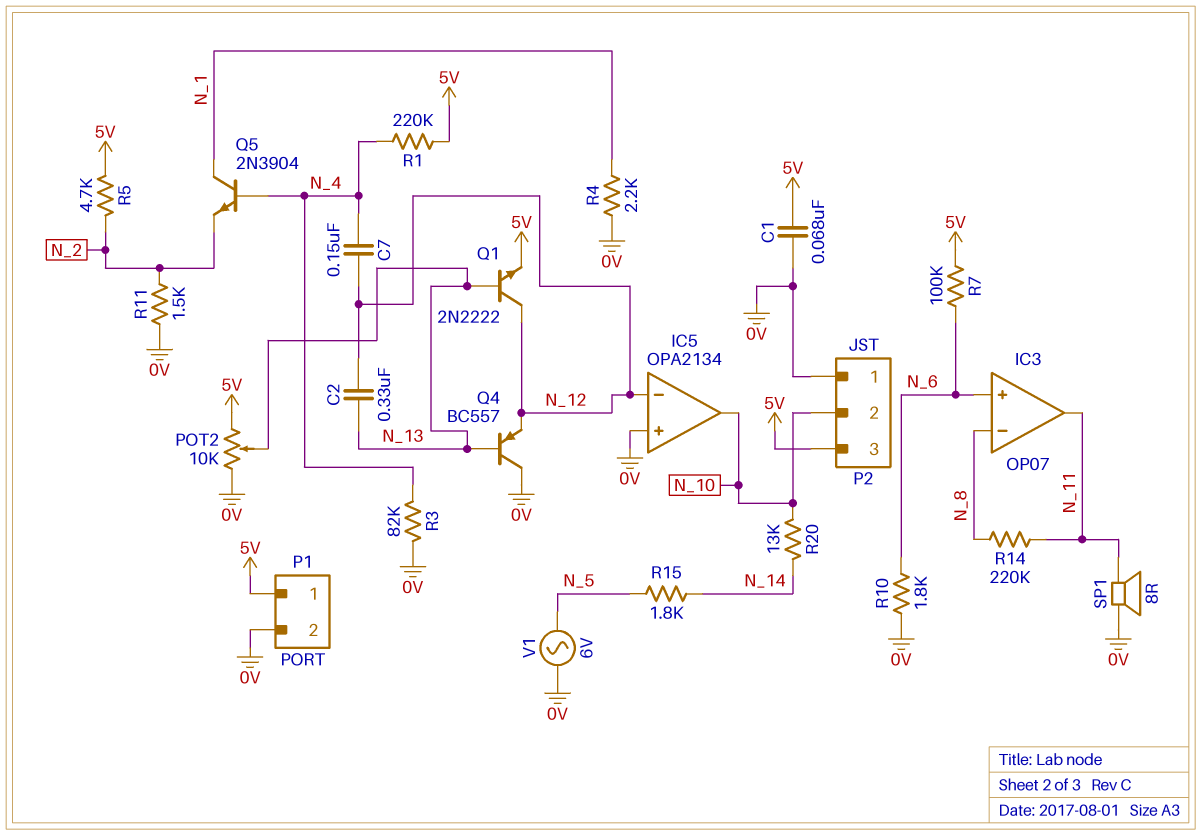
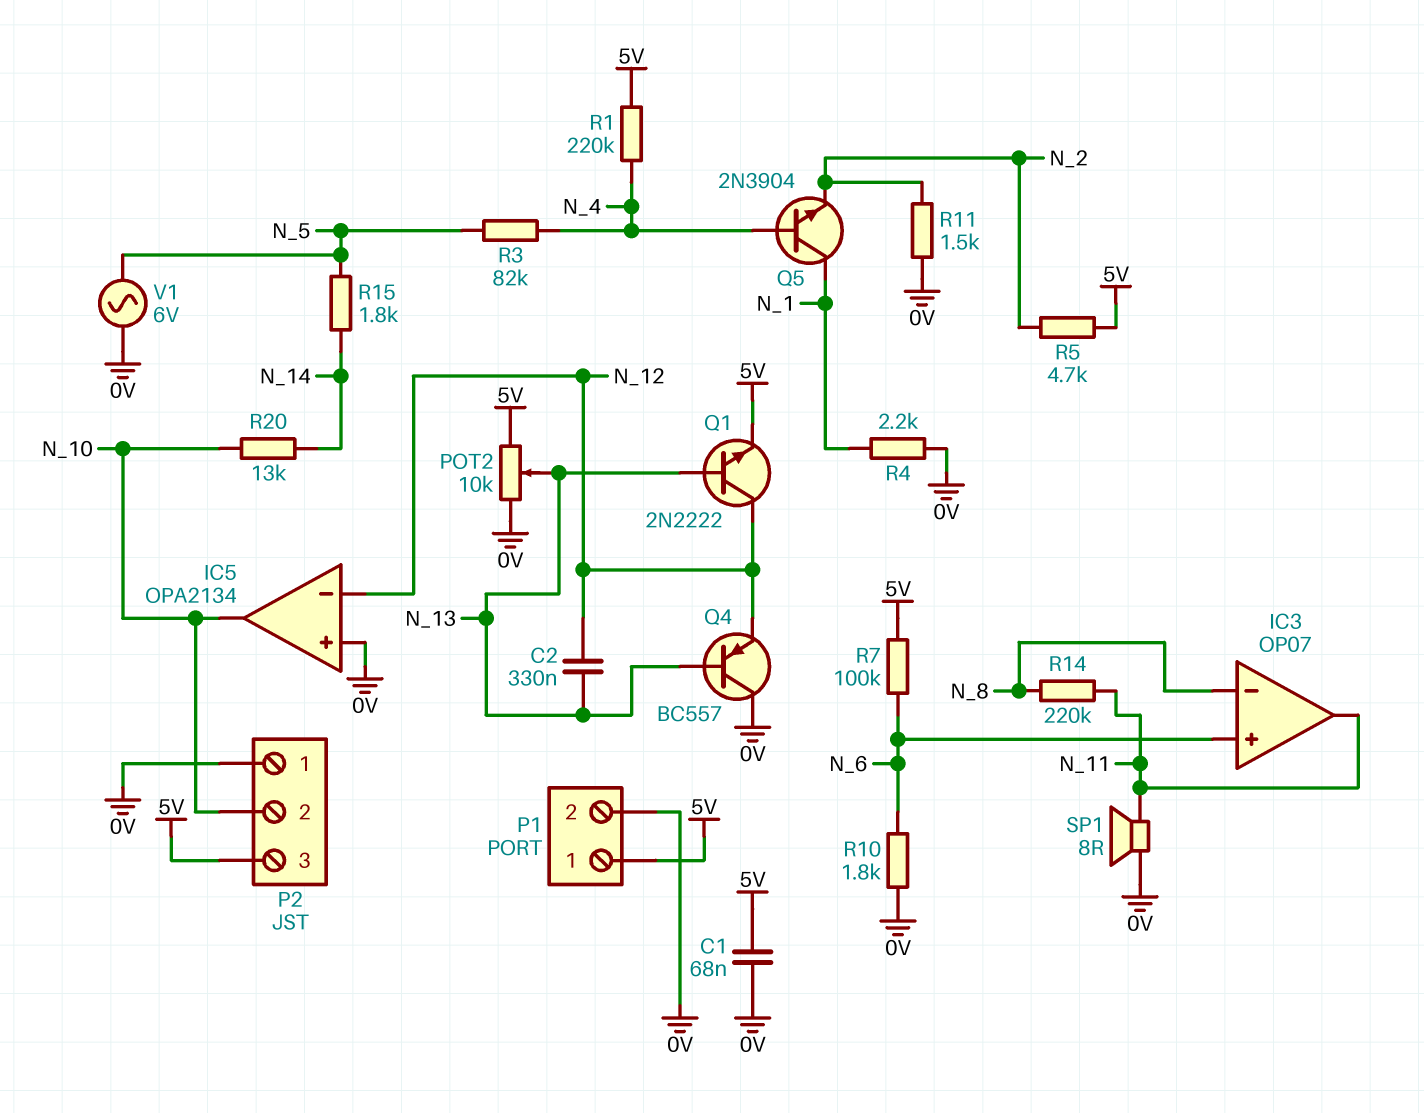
C7: 150nF (N_4, N_12) -> none
R3: 82k (0V, N_4) -> 82k (N_4, N_5)

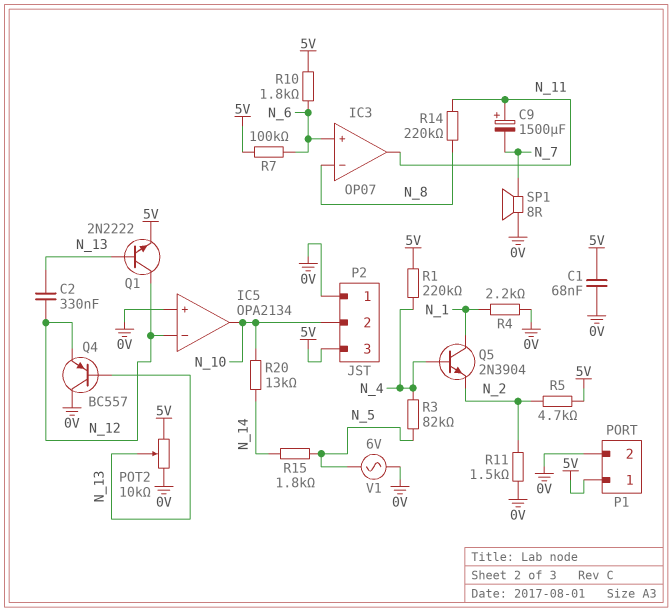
C9: none -> 1500uF (plus N_11, minus N_7)
R10: 1.8k (0V, N_6) -> 1.8k (5V, N_6)
SP1: speaker 8R (0V, N_11) -> speaker 8R (0V, N_7)

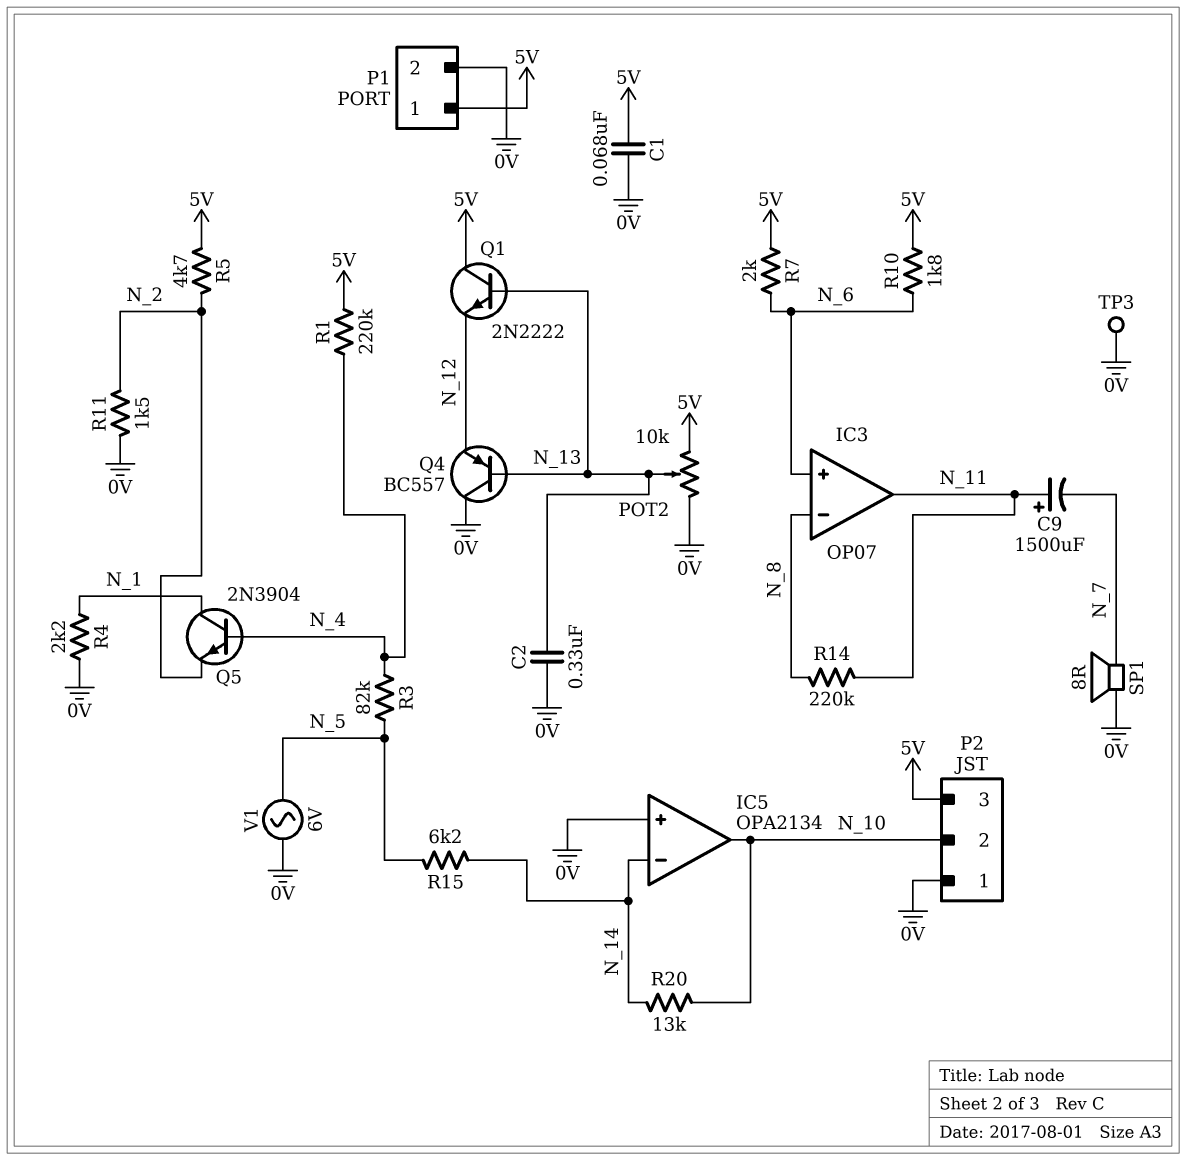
C2: 330nF (N_12, N_13) -> 330nF (0V, N_13)
IC5 pin in-: N_12 -> N_14
Q1: NPN 2N2222 (B N_13, C N_12, E 5V) -> NPN 2N2222 (B N_13, C 5V, E N_12)
R7: 100k (5V, N_6) -> 2k (5V, N_6)
R15: 1.8k (N_5, N_14) -> 6.2k (N_5, N_14)
TP3: none -> test point (0V)

